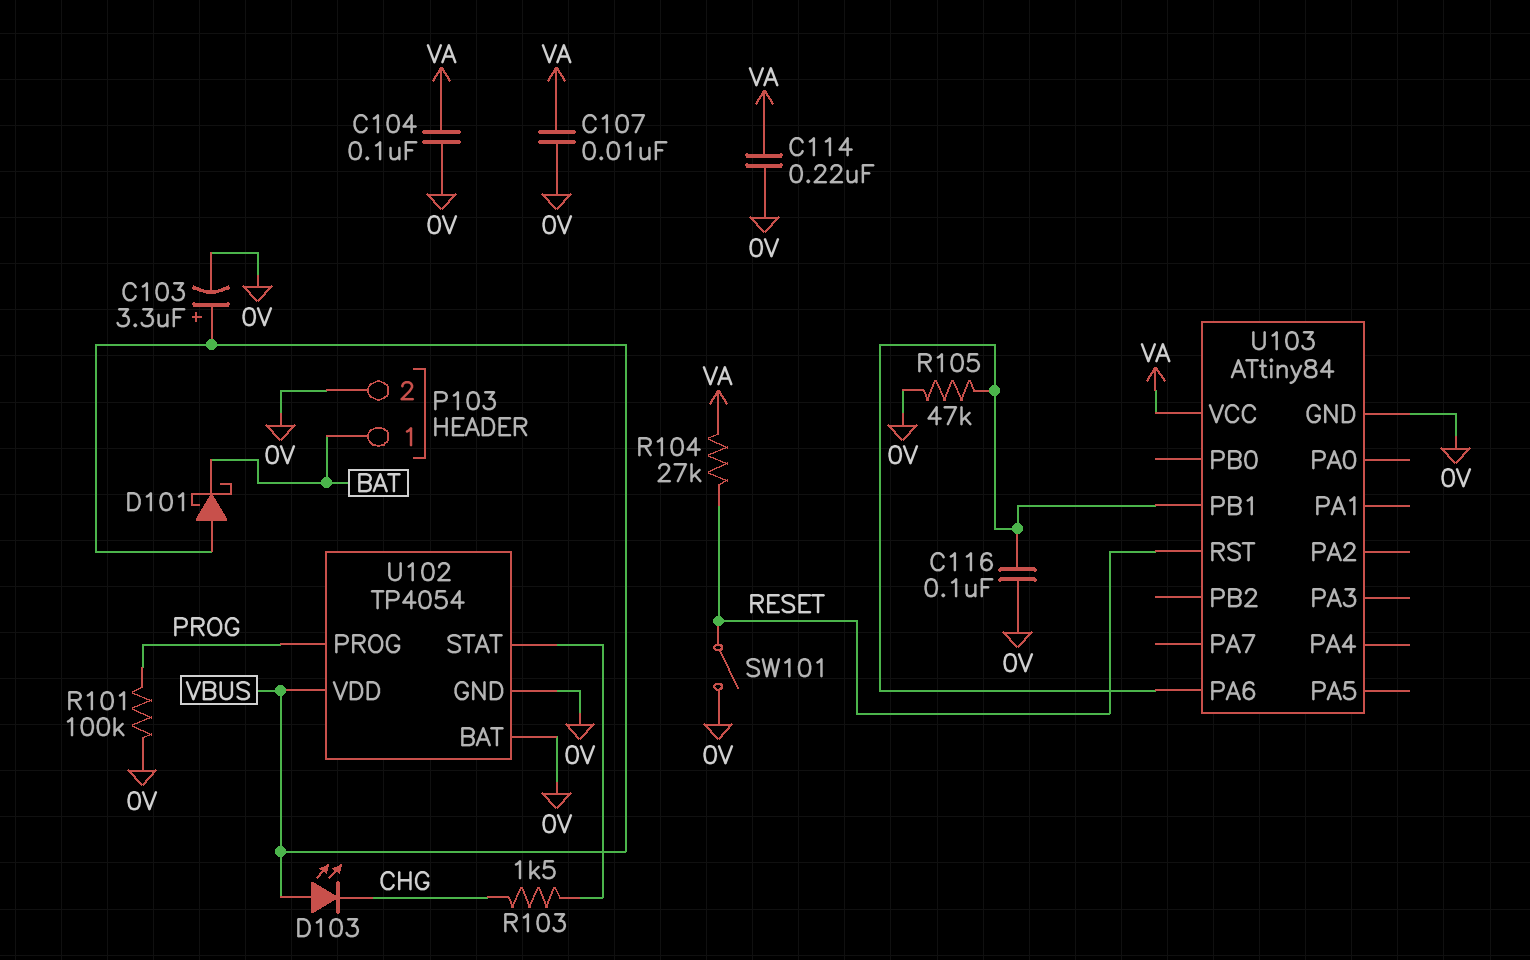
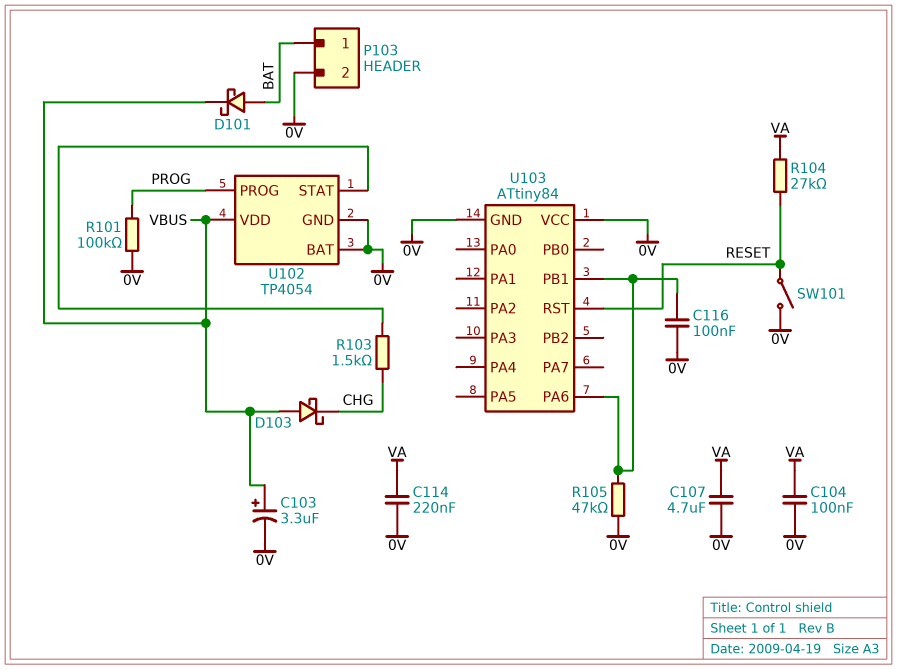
C107: 10nF (0V, VA) -> 4.7uF (0V, VA)
D101: schottky (A VBUS, K BAT) -> schottky (A BAT, K VBUS)
D103: LED (A VBUS, K CHG) -> schottky (A VBUS, K CHG)
U103 pin VCC: VA -> 0V

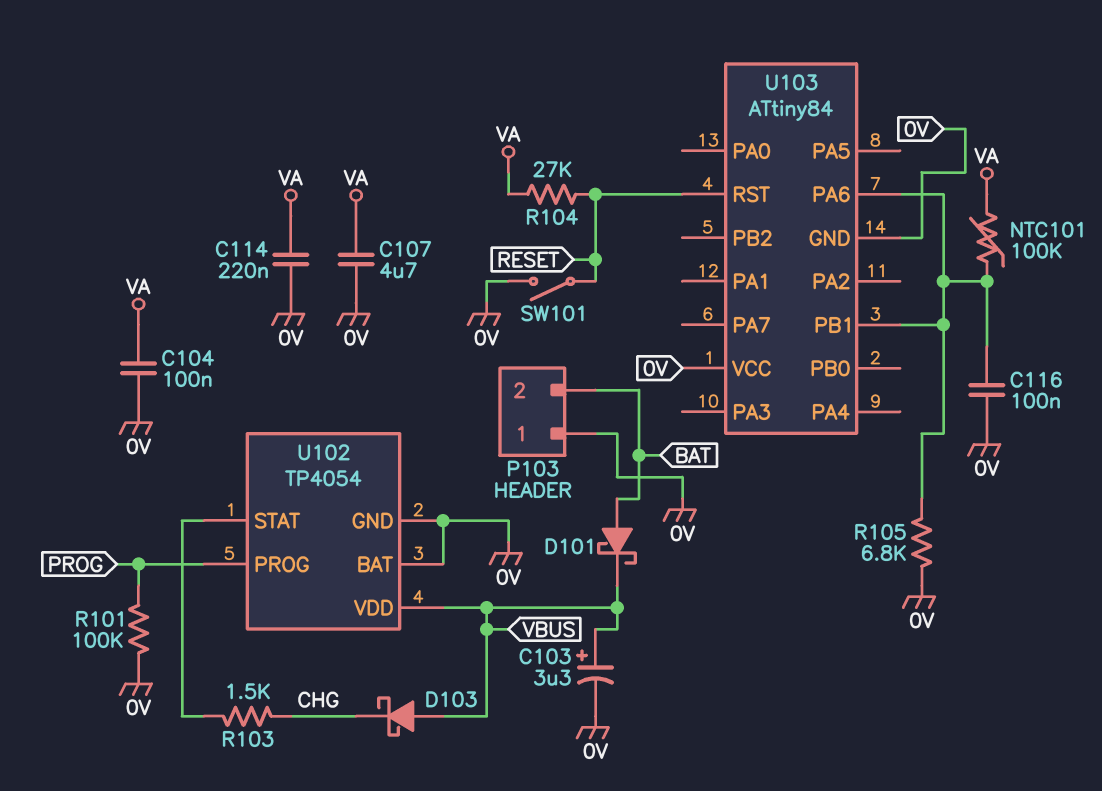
NTC101: none -> 100k (U103/PA6, VA)
P103 pin 1: BAT -> 0V
P103 pin 2: 0V -> BAT
R105: 47k (0V, U103/PA6) -> 6.8k (0V, U103/PA6)

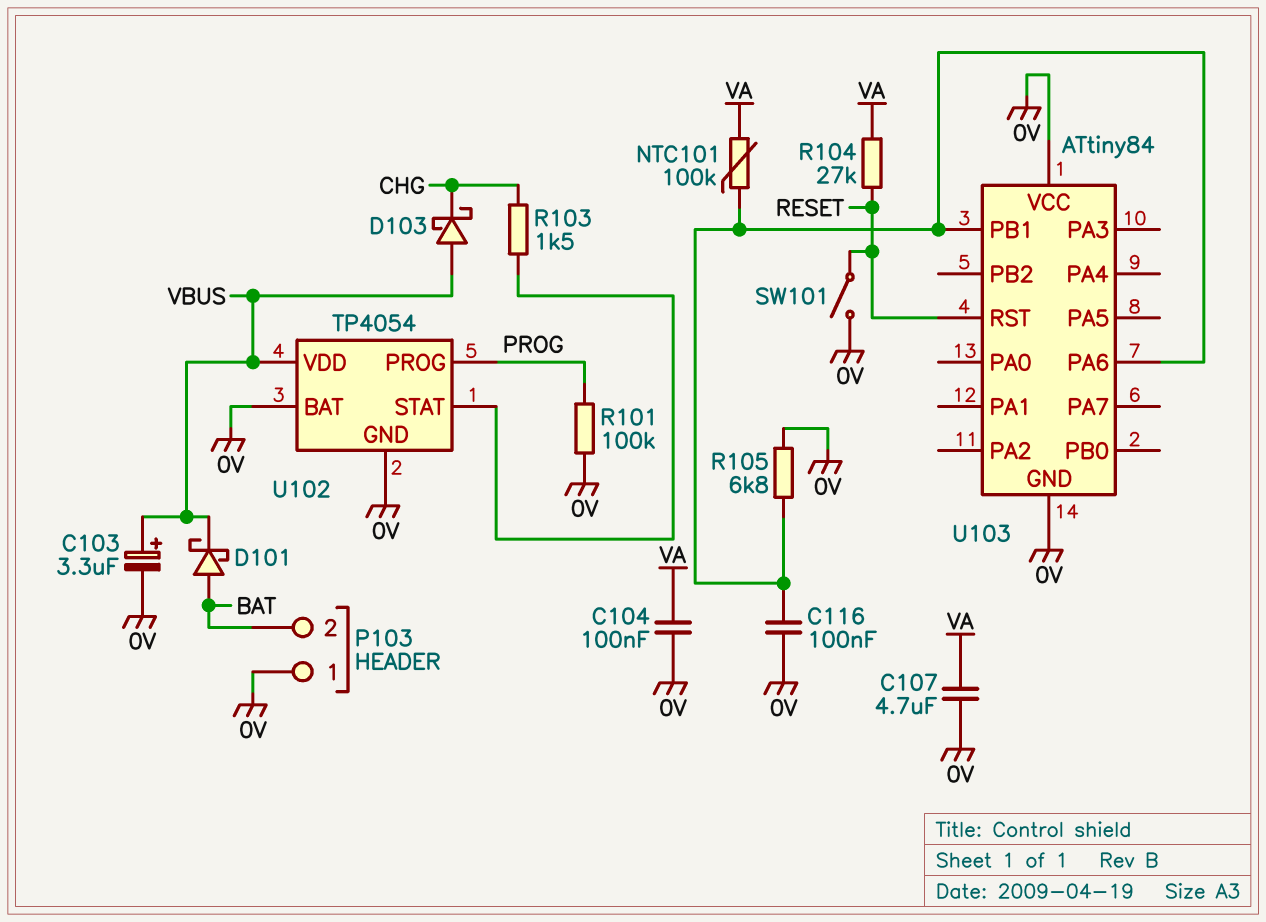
C114: 220nF (0V, VA) -> none

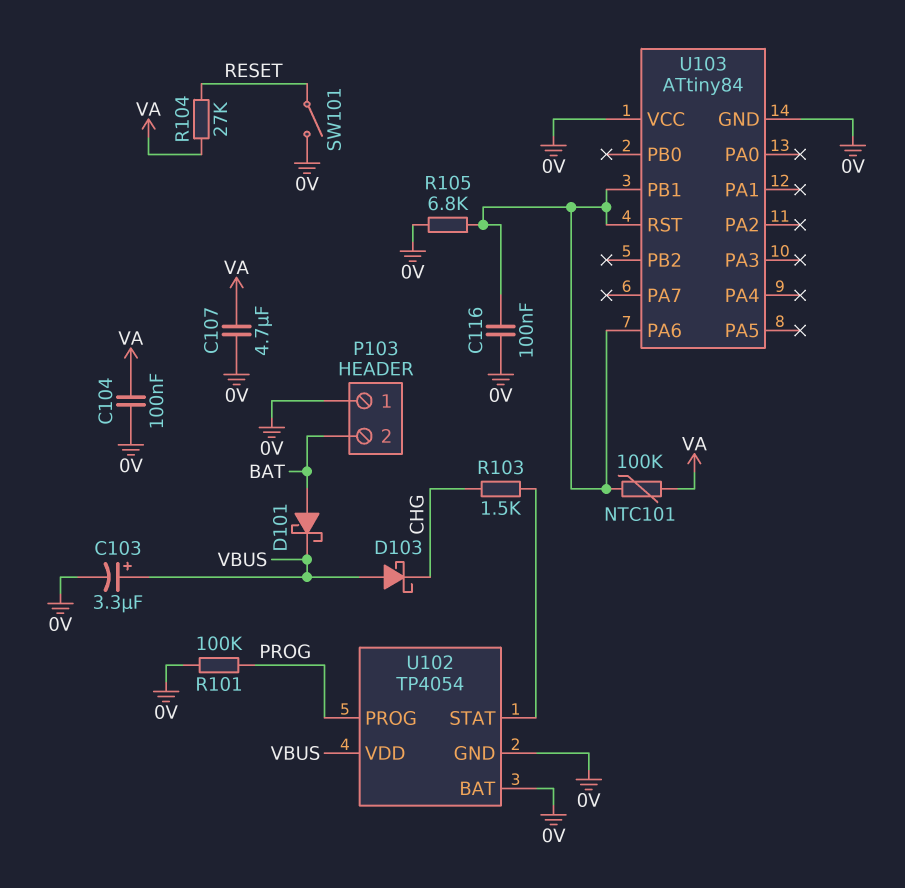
U103 pin RST: RESET -> U103/PA6

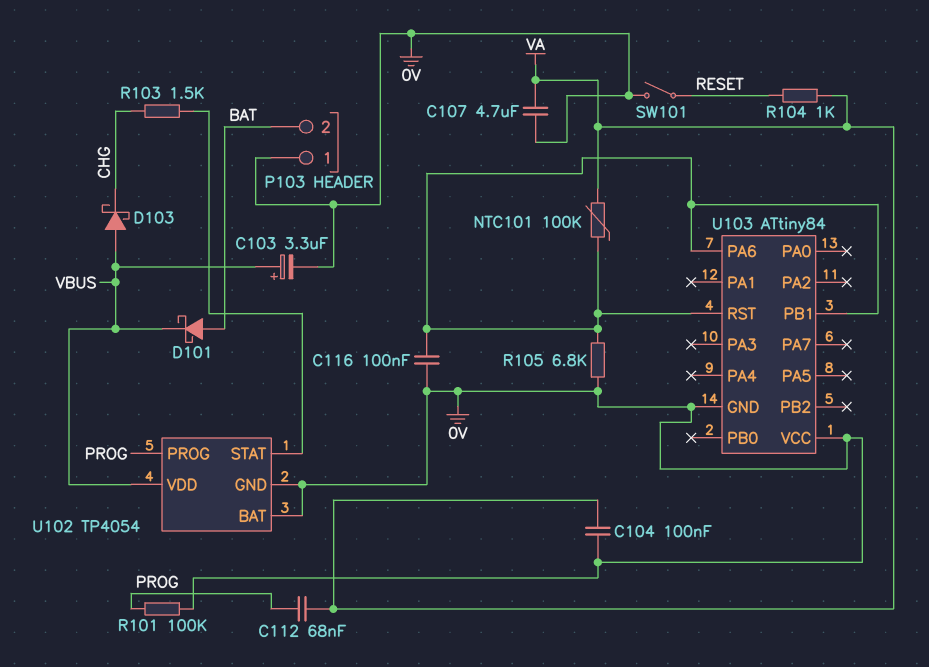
C112: none -> 68nF (PROG, VA)
R104: 27k (RESET, VA) -> 1k (RESET, VA)

